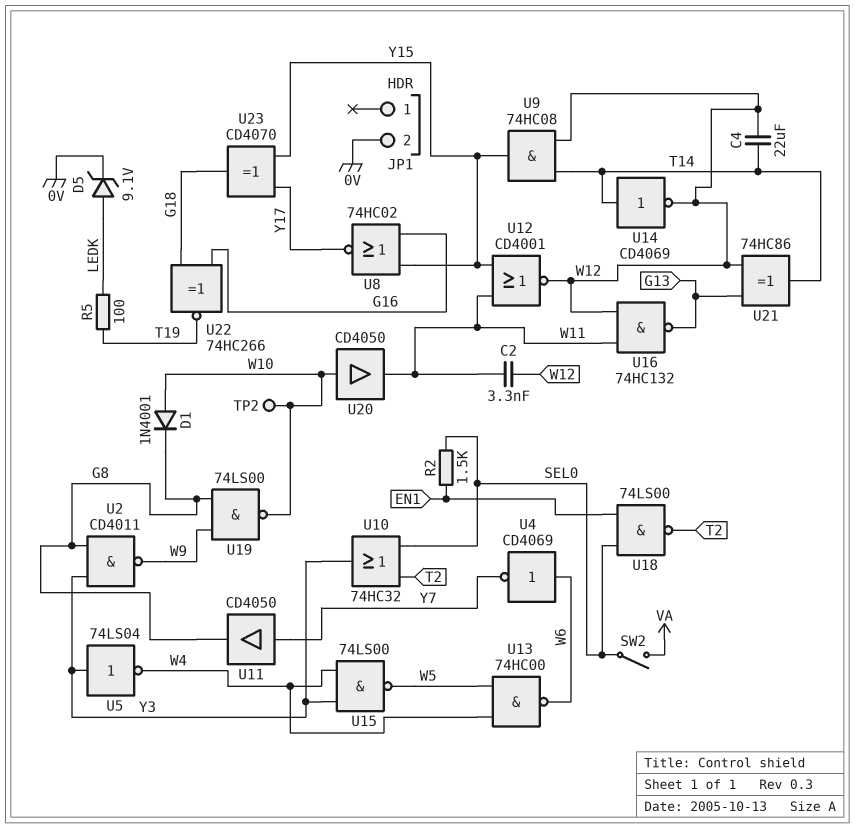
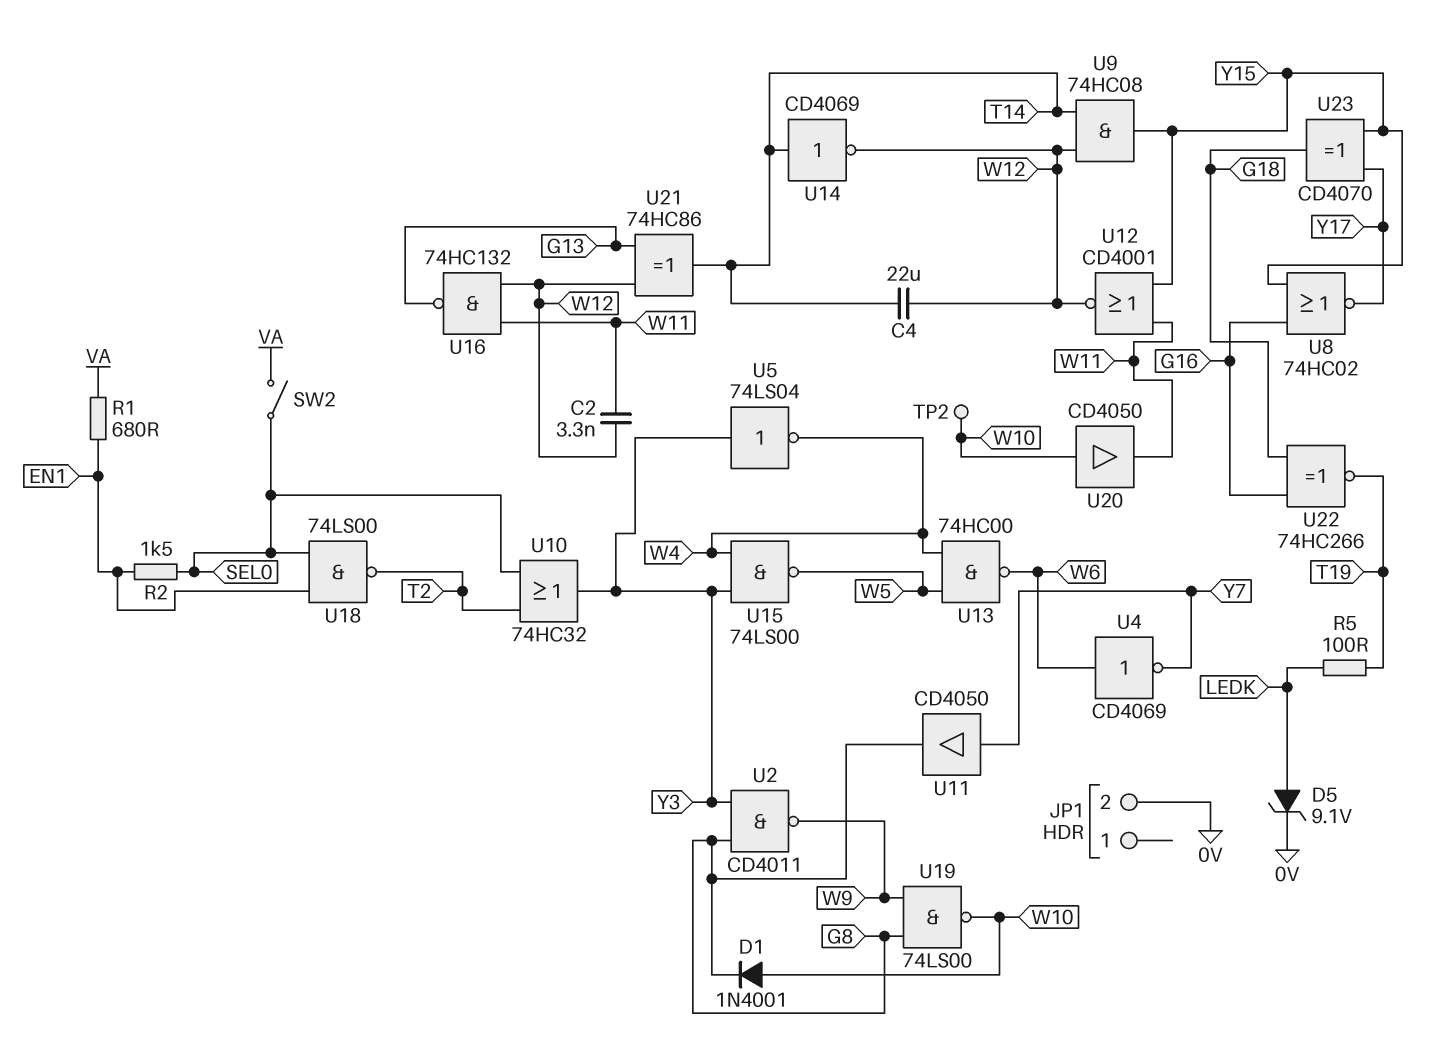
R1: none -> 680 (EN1, VA)

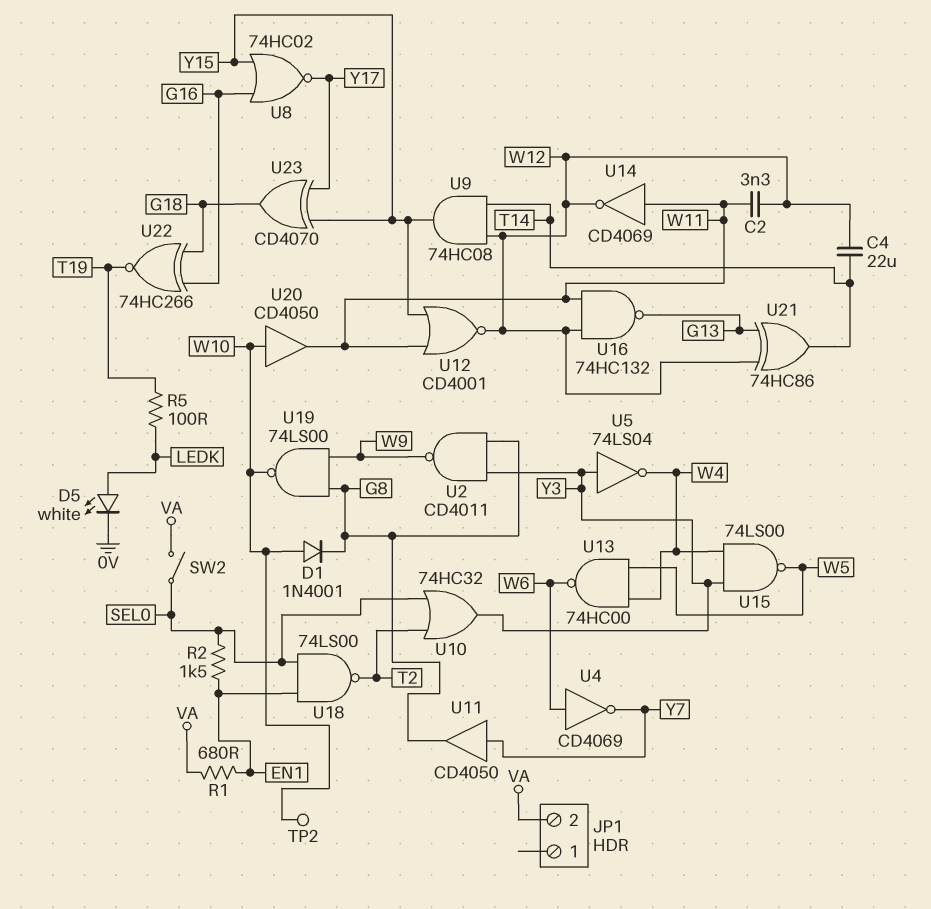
D5: zener 9.1V (A LEDK, K 0V) -> LED white (A LEDK, K 0V)
JP1 pin 2: 0V -> VA
U14: NOT CD4069 (in T14, out W12) -> NOT CD4069 (in W11, out W12)

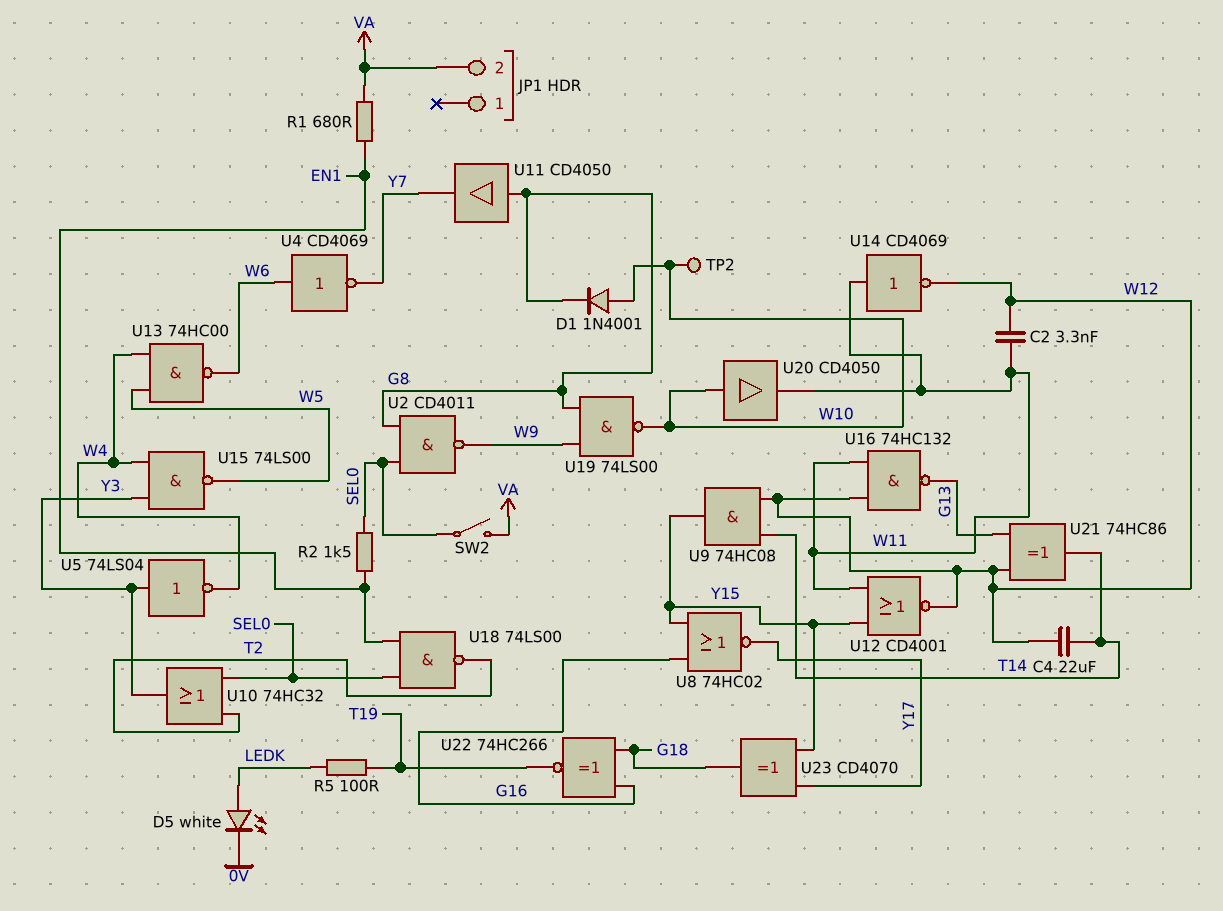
U2: NAND CD4011 (in G8, in Y3, out W9) -> NAND CD4011 (in G8, in SEL0, out W9)
U11: buffer CD4050 (in Y7, out G8) -> buffer CD4050 (in G8, out Y7)

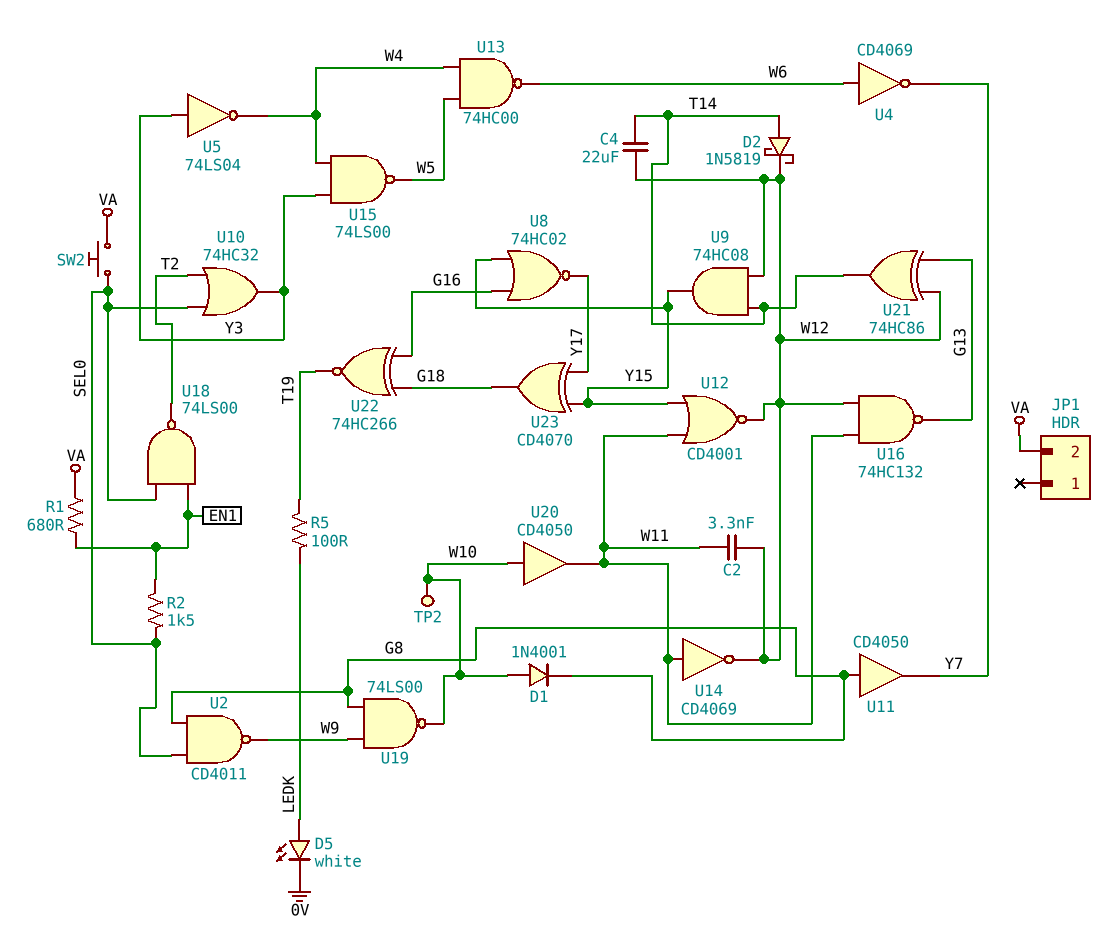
D2: none -> schottky 1N5819 (A T14, K W12)
SW2: switch (SEL0, VA) -> button (SEL0, VA)

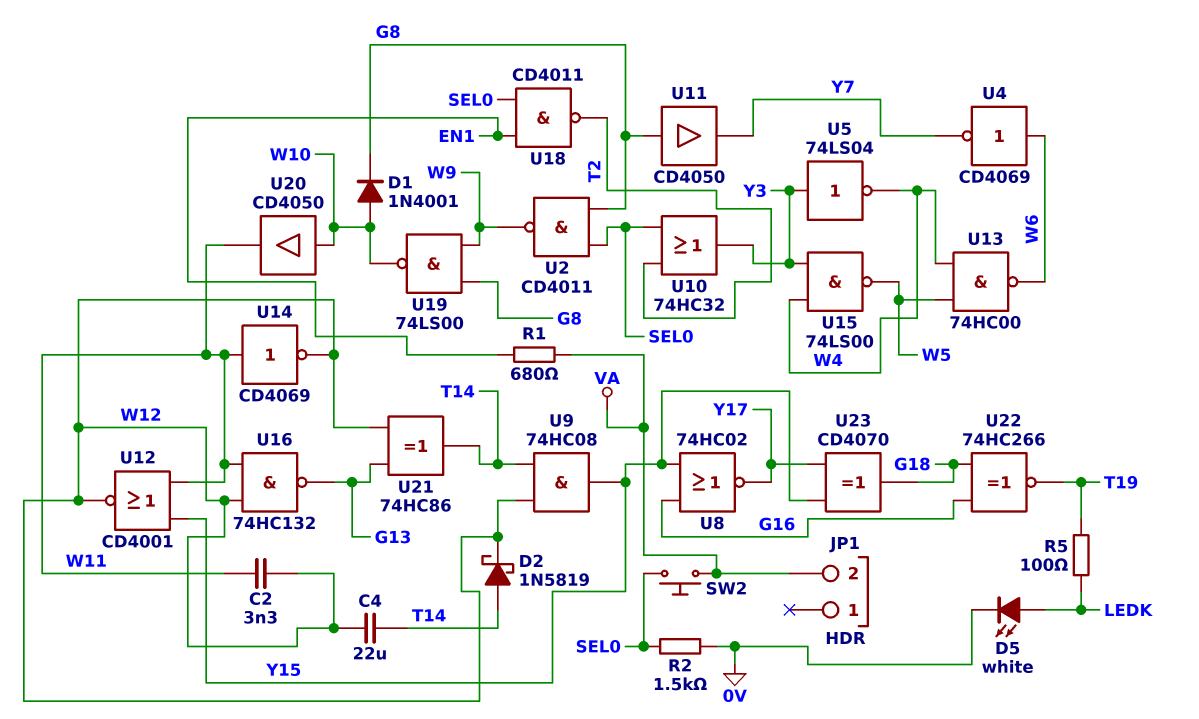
R2: 1.5k (EN1, SEL0) -> 1.5k (0V, SEL0)
TP2: test point (W10) -> none
U18: NAND 74LS00 (in EN1, in SEL0, out T2) -> NAND CD4011 (in EN1, in SEL0, out T2)

